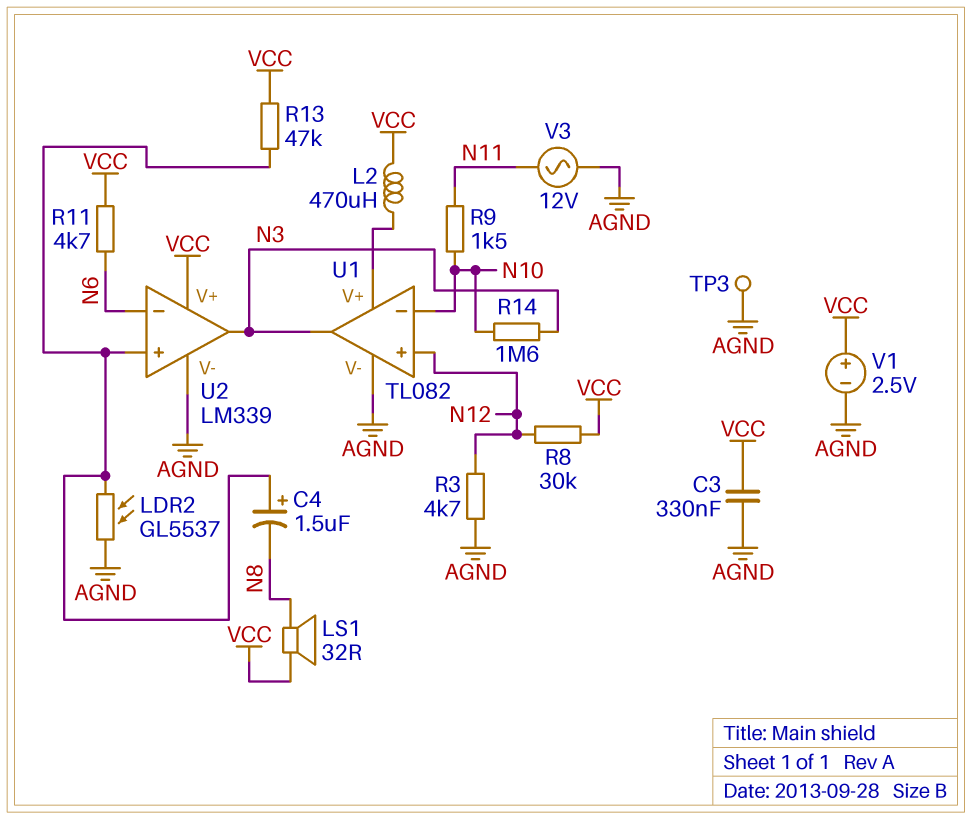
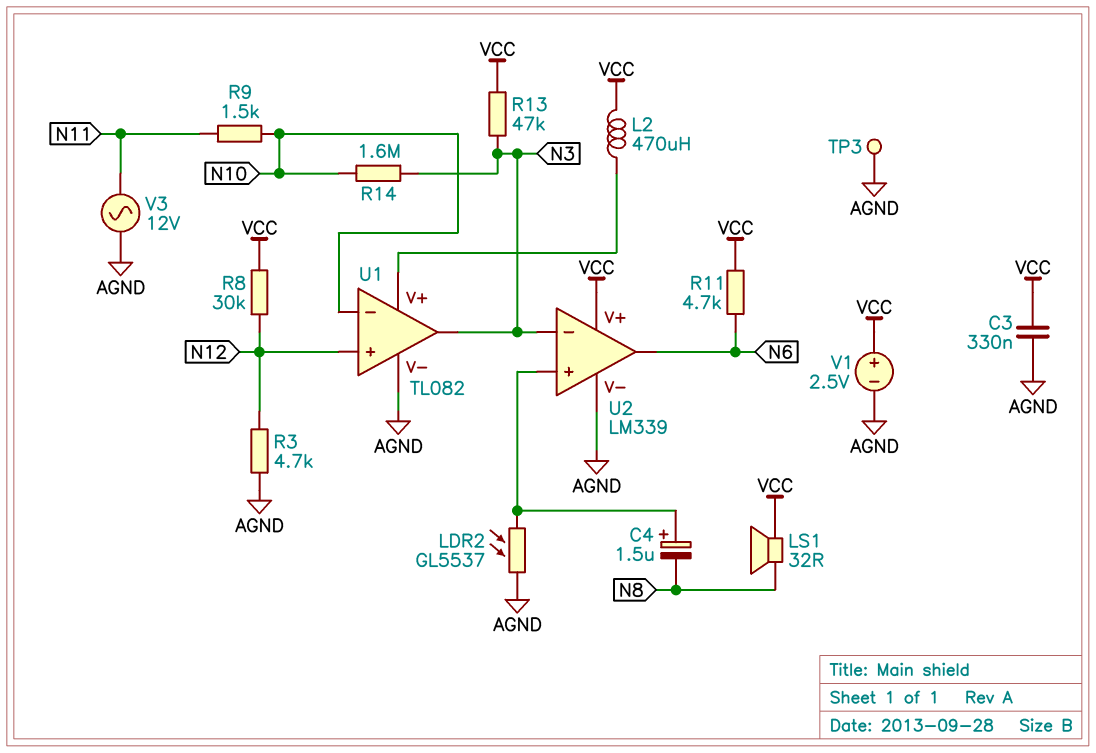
R13: 47k (U2/in+, VCC) -> 47k (N3, VCC)
U2 pin in-: N6 -> N3
U2 pin out: N3 -> N6

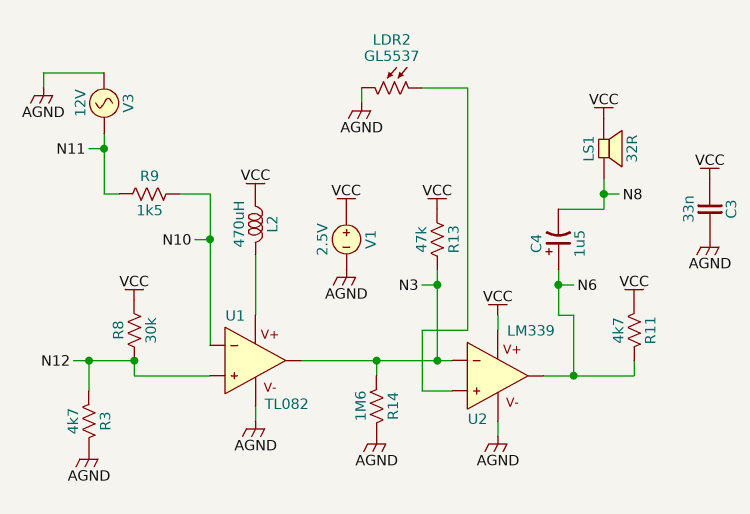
C3: 330nF (AGND, VCC) -> 33nF (AGND, VCC)
C4: 1.5uF (plus U2/in+, minus N8) -> 1.5uF (plus N6, minus N8)
R14: 1.6M (N3, N10) -> 1.6M (AGND, N3)
TP3: test point (AGND) -> none

